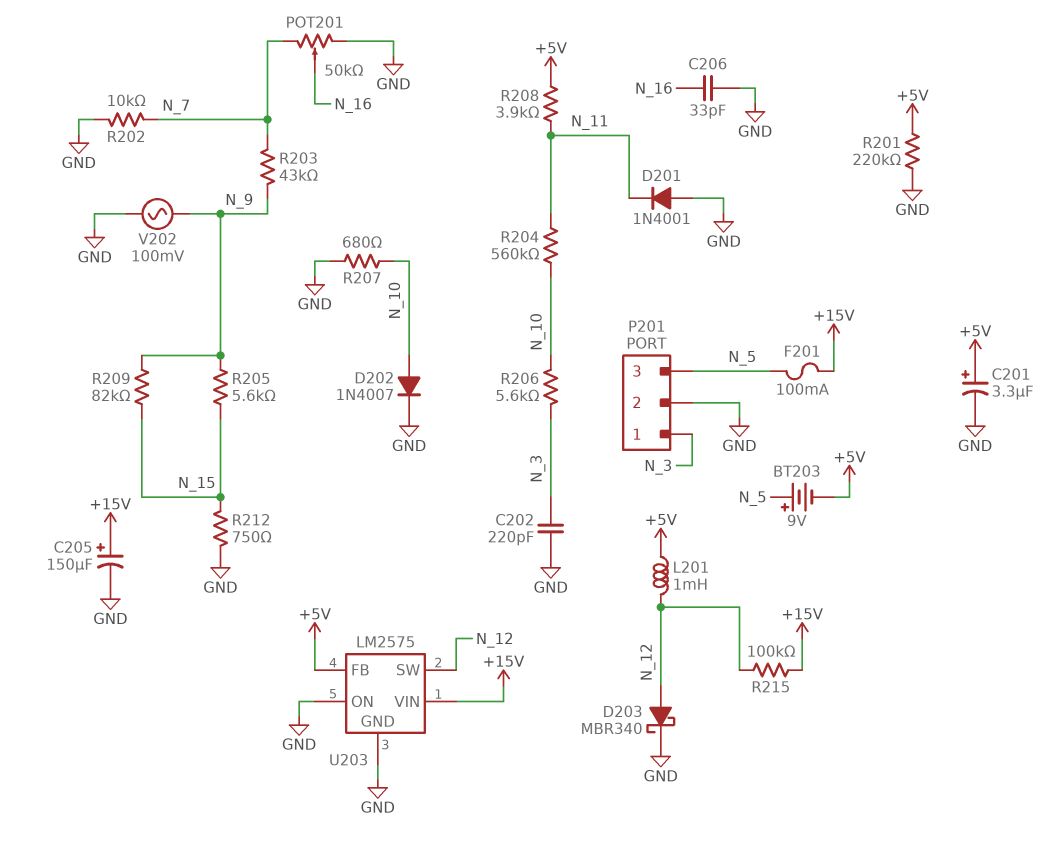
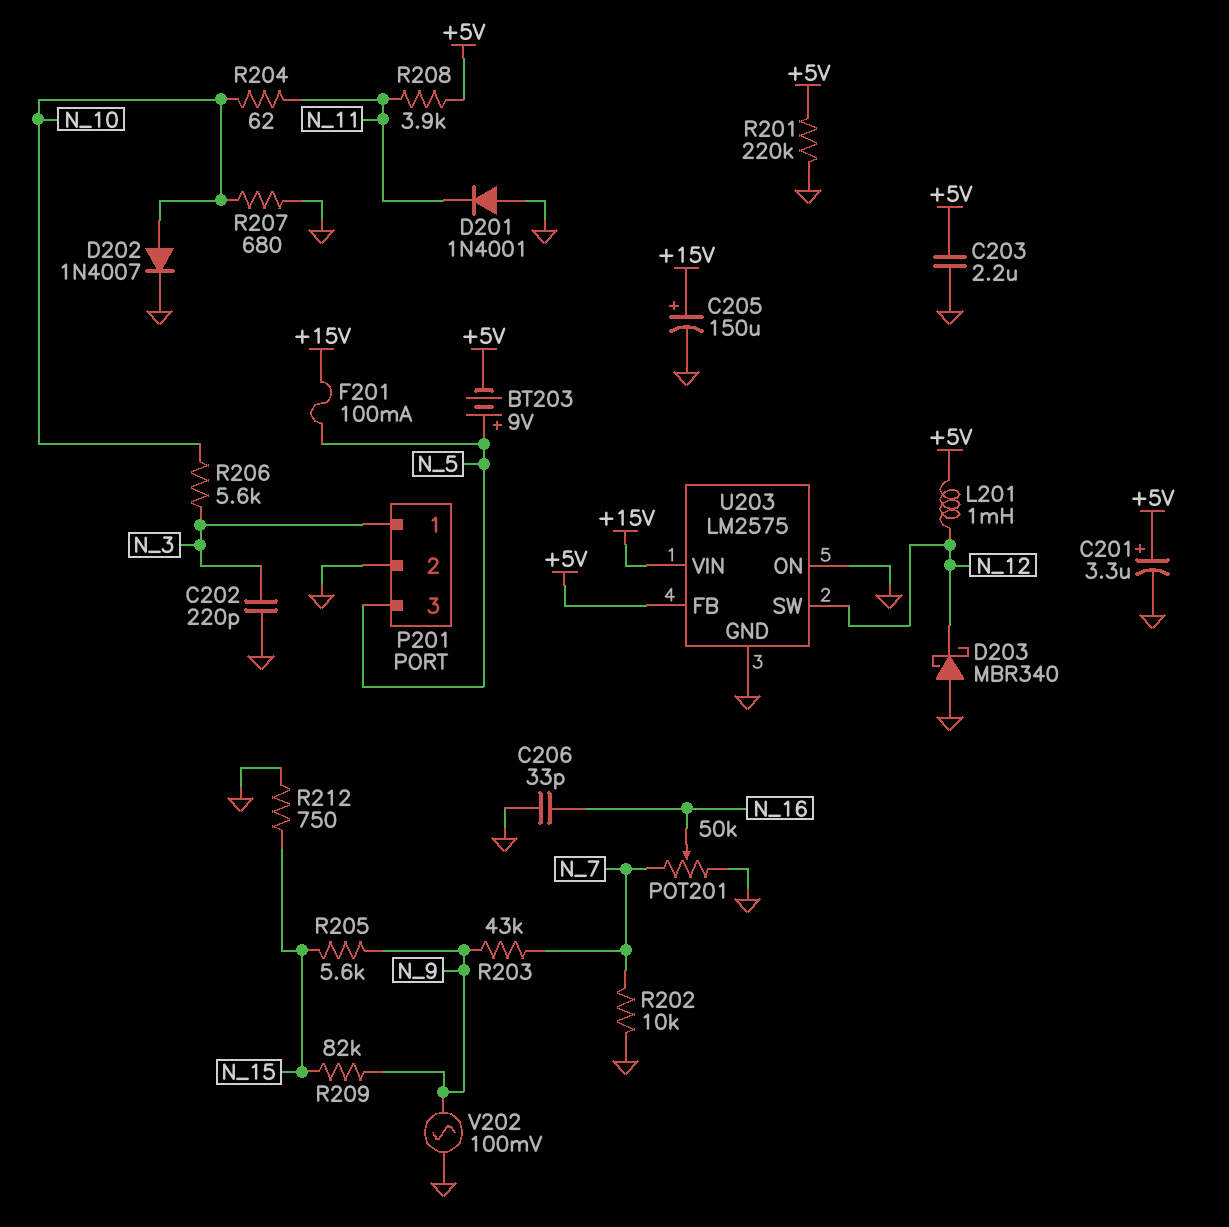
C203: none -> 2.2uF (+5V, GND)
D203: schottky MBR340 (A N_12, K GND) -> schottky MBR340 (A GND, K N_12)
R204: 560k (N_10, N_11) -> 62 (N_10, N_11)
R215: 100k (+15V, N_12) -> none

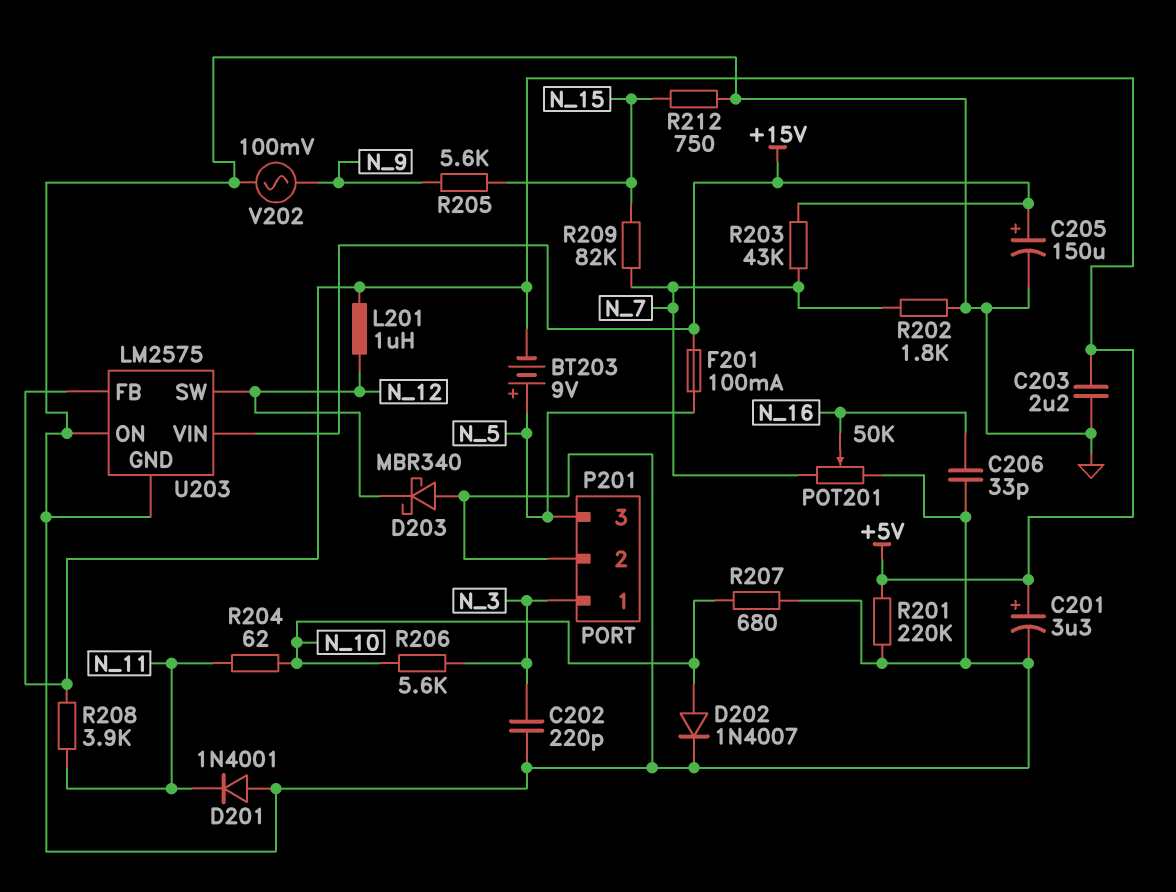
L201: 1mH (+5V, N_12) -> 1uH (+5V, N_12)
R202: 10k (GND, N_7) -> 1.8k (GND, N_7)
R203: 43k (N_7, N_9) -> 43k (+15V, N_7)
R209: 82k (N_9, N_15) -> 82k (N_7, N_15)

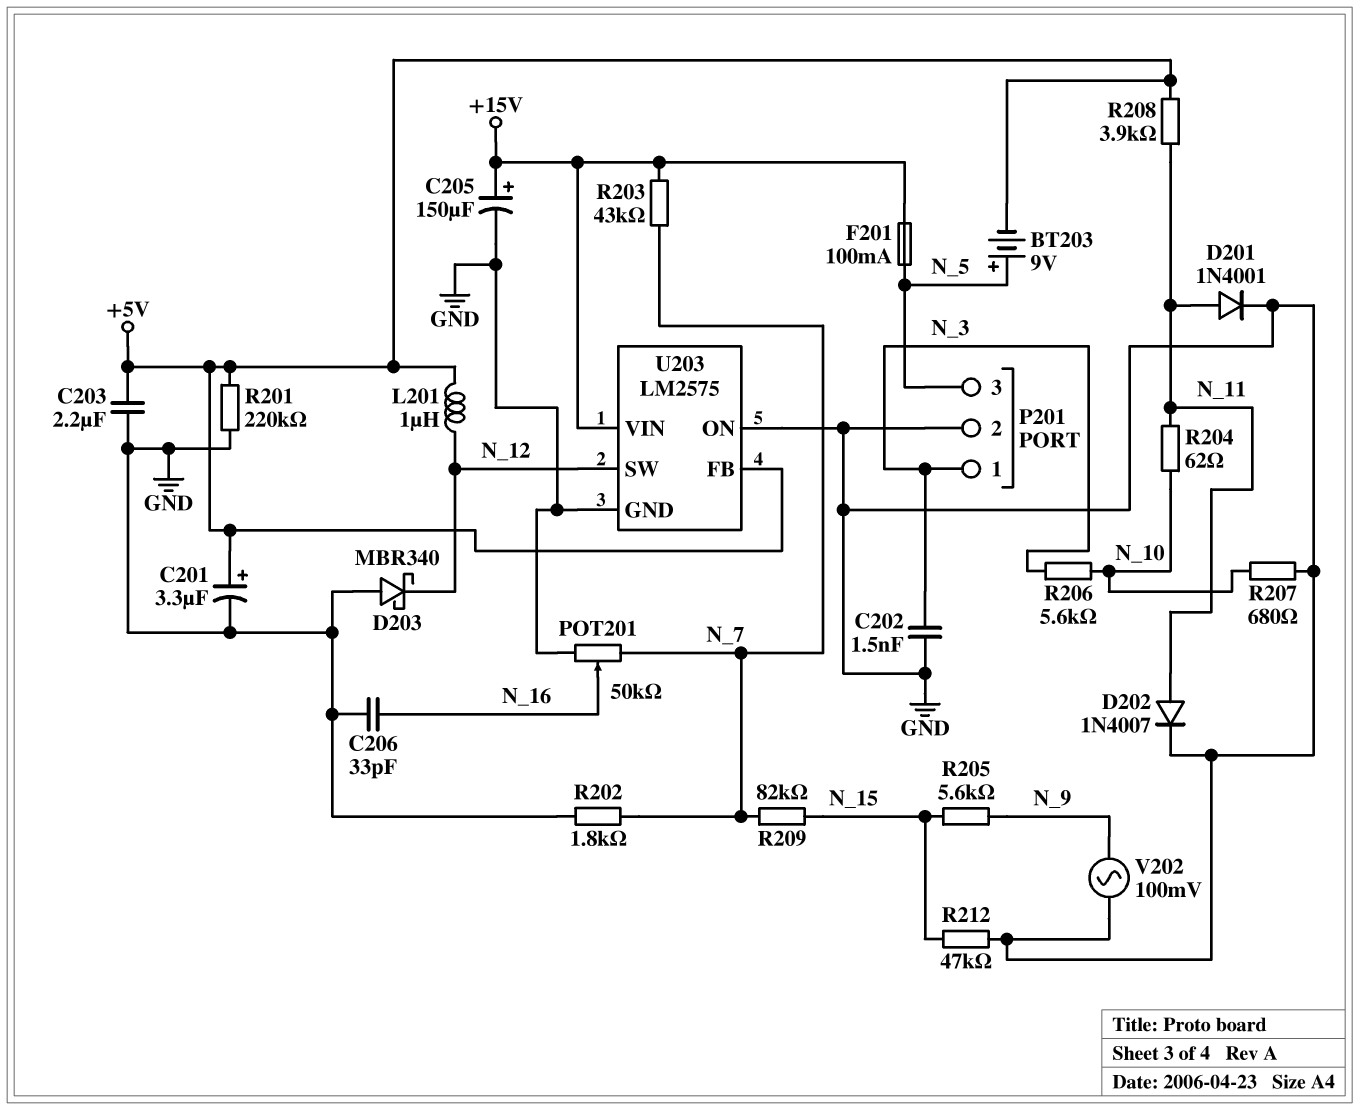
C202: 220pF (GND, N_3) -> 1.5nF (GND, N_3)
D201: diode 1N4001 (A GND, K N_11) -> diode 1N4001 (A N_11, K GND)
D202: diode 1N4007 (A N_10, K GND) -> diode 1N4007 (A N_11, K GND)
R212: 750 (GND, N_15) -> 47k (GND, N_15)

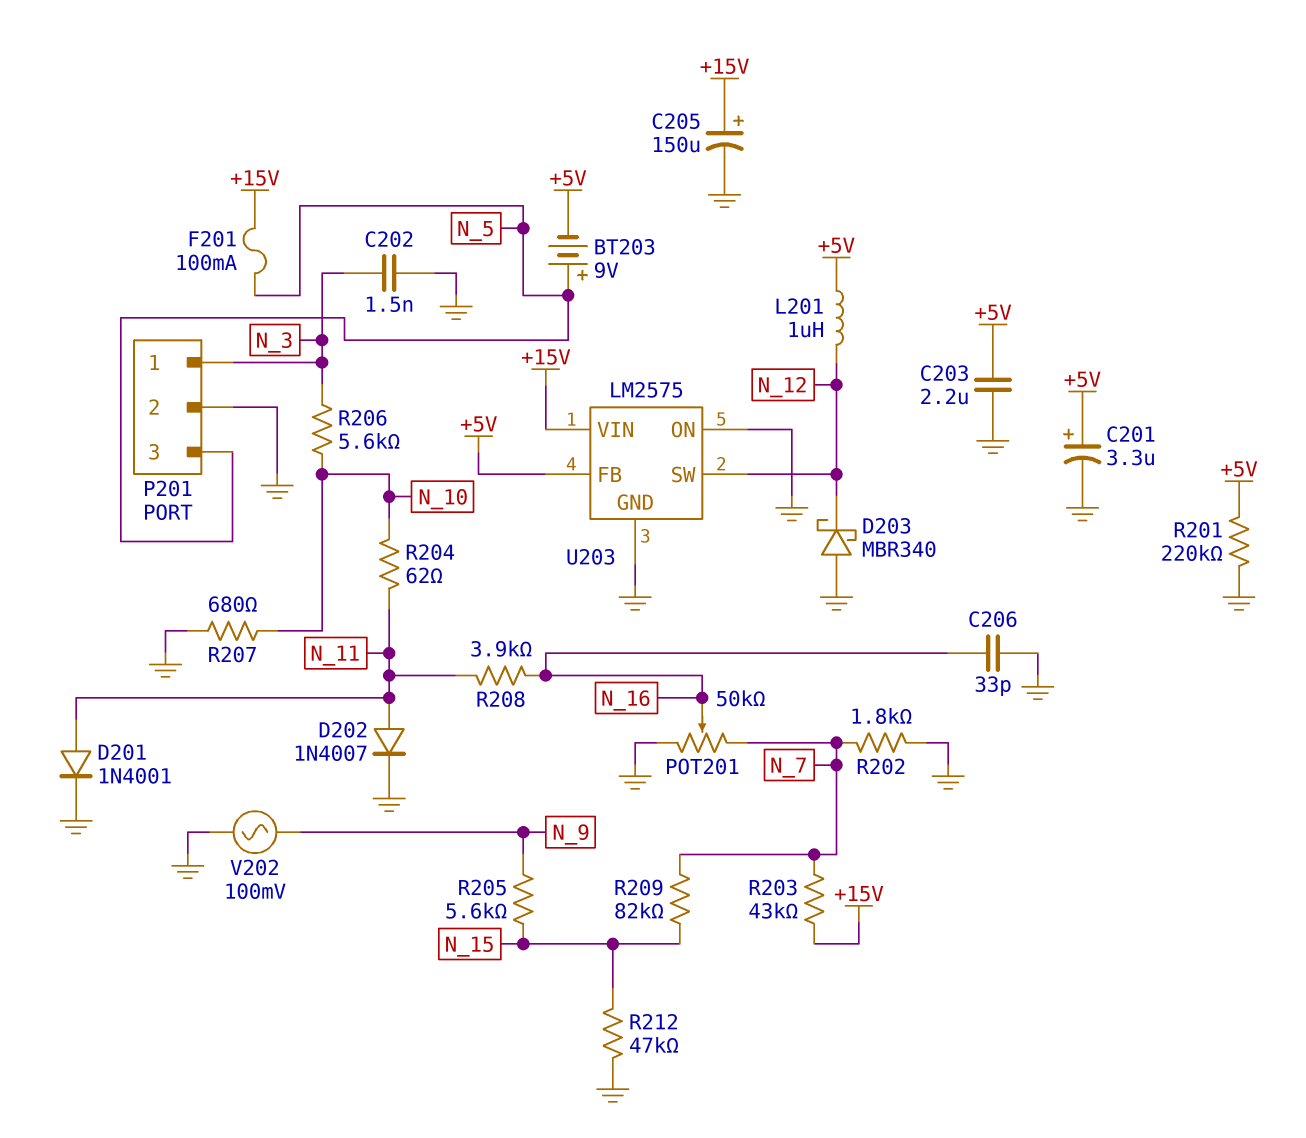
R208: 3.9k (+5V, N_11) -> 3.9k (N_11, N_16)

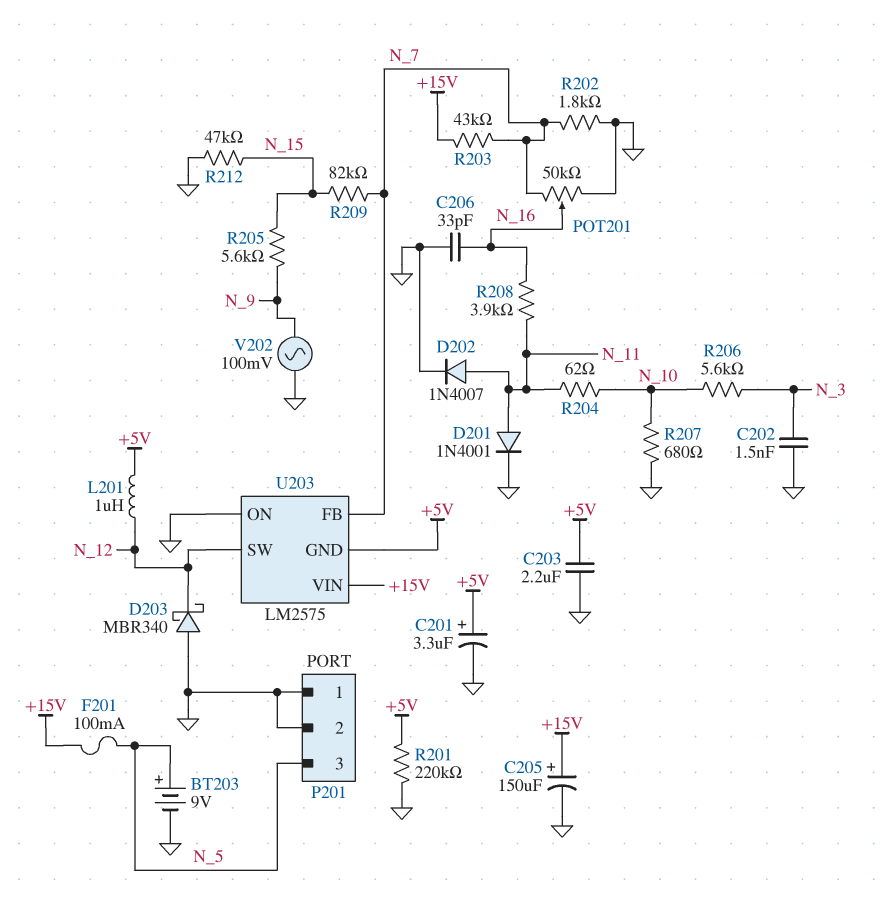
BT203: 9V (plus N_5, minus +5V) -> 9V (plus N_5, minus GND)
P201 pin 1: N_3 -> GND
U203 pin FB: +5V -> N_7
U203 pin GND: GND -> +5V

